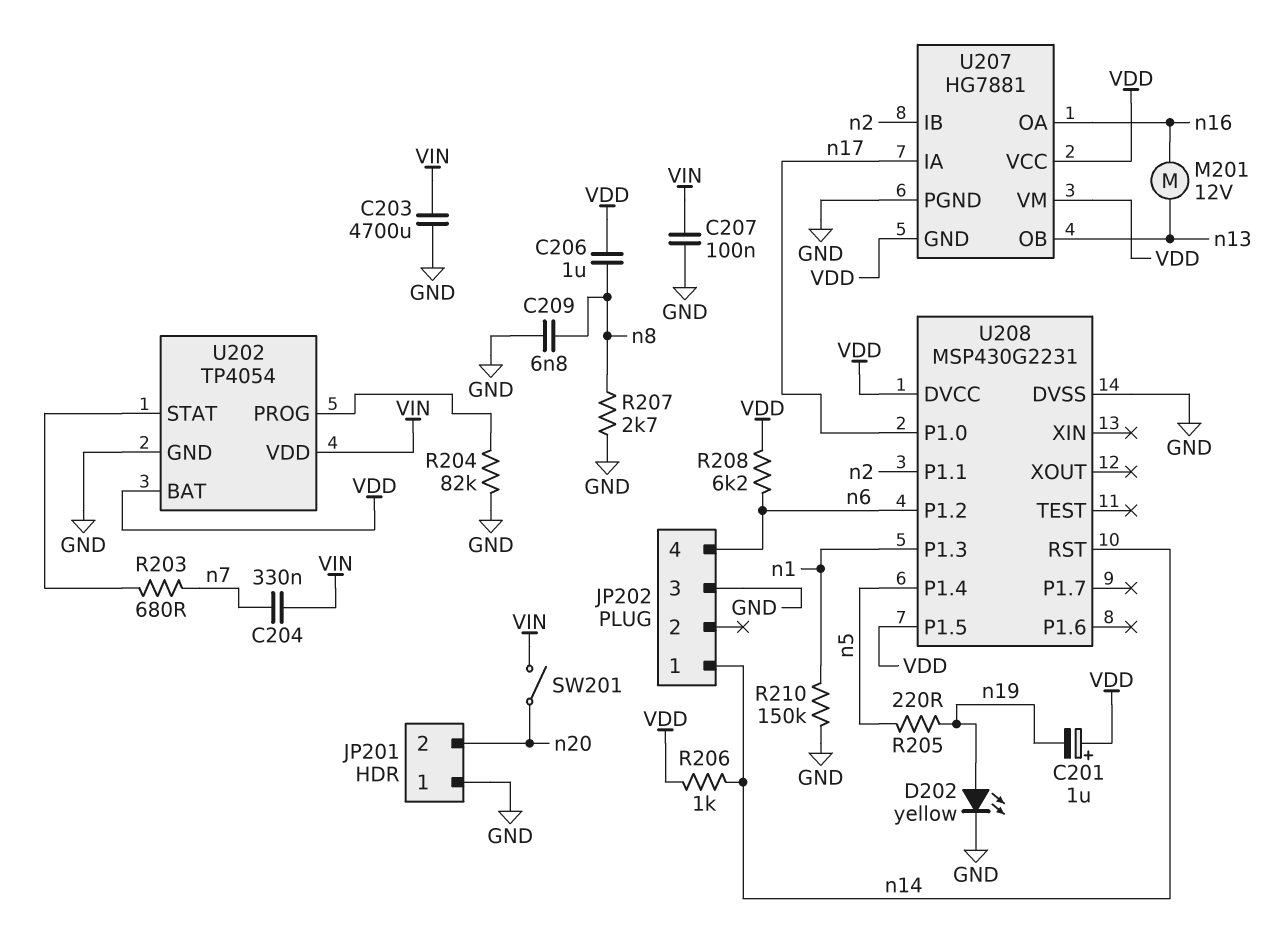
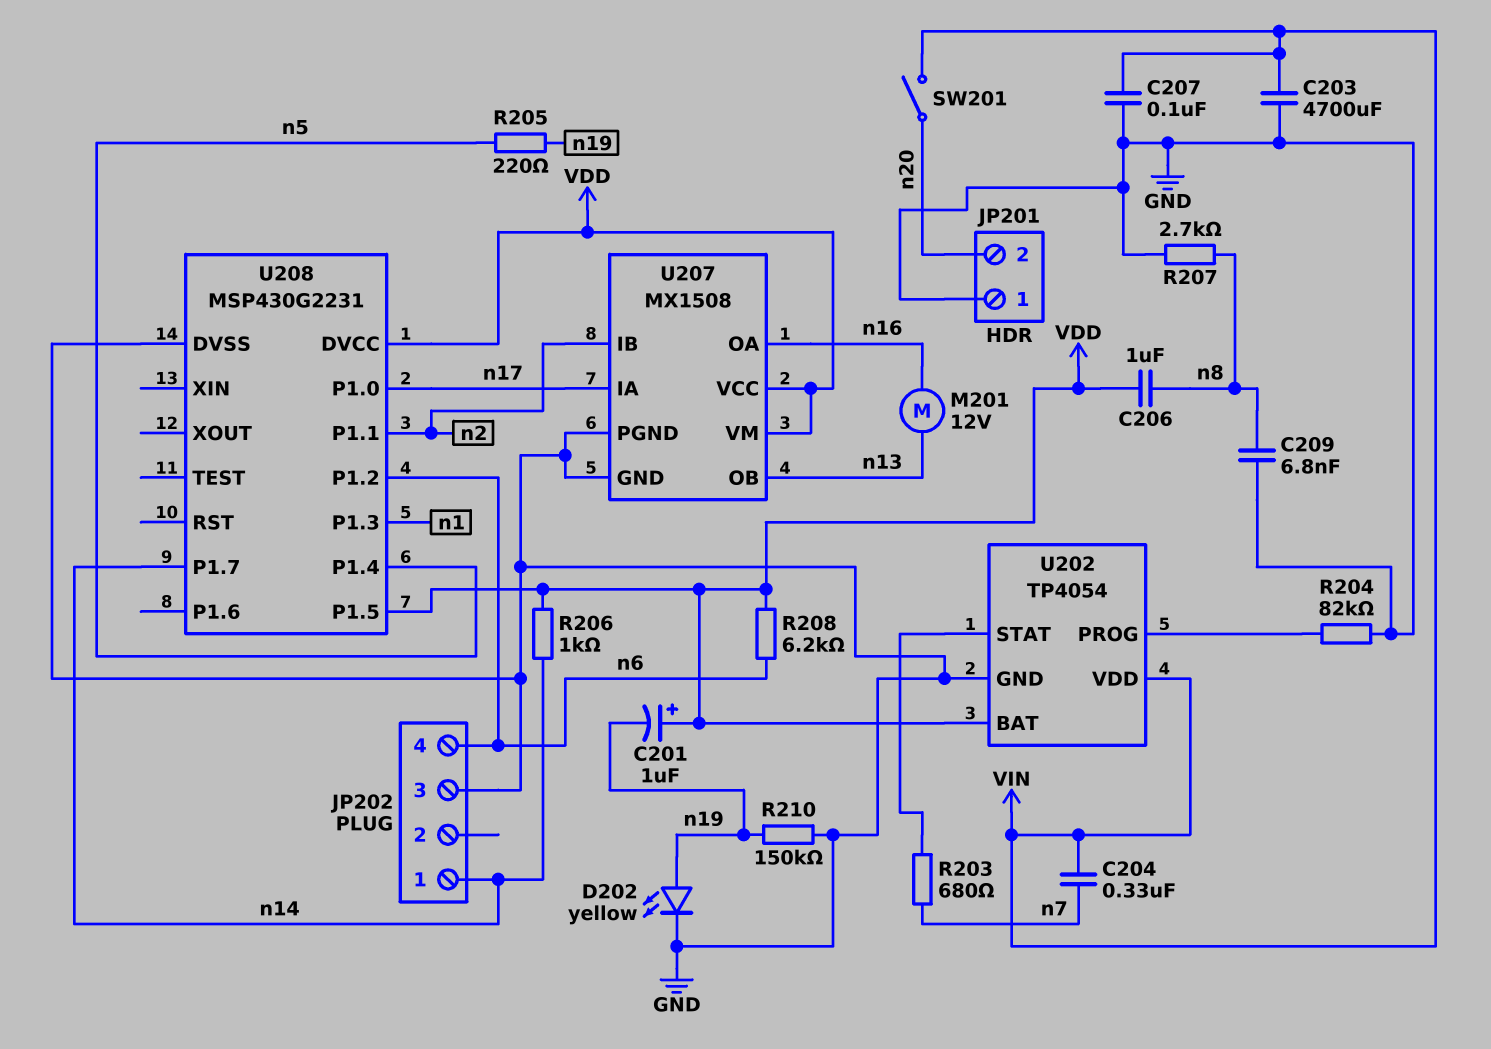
R210: 150k (GND, n1) -> 150k (GND, n19)
U207: HG7881 -> MX1508
U207 pin GND: VDD -> GND
U208 pin P1.7: none -> n14
U208 pin RST: n14 -> none

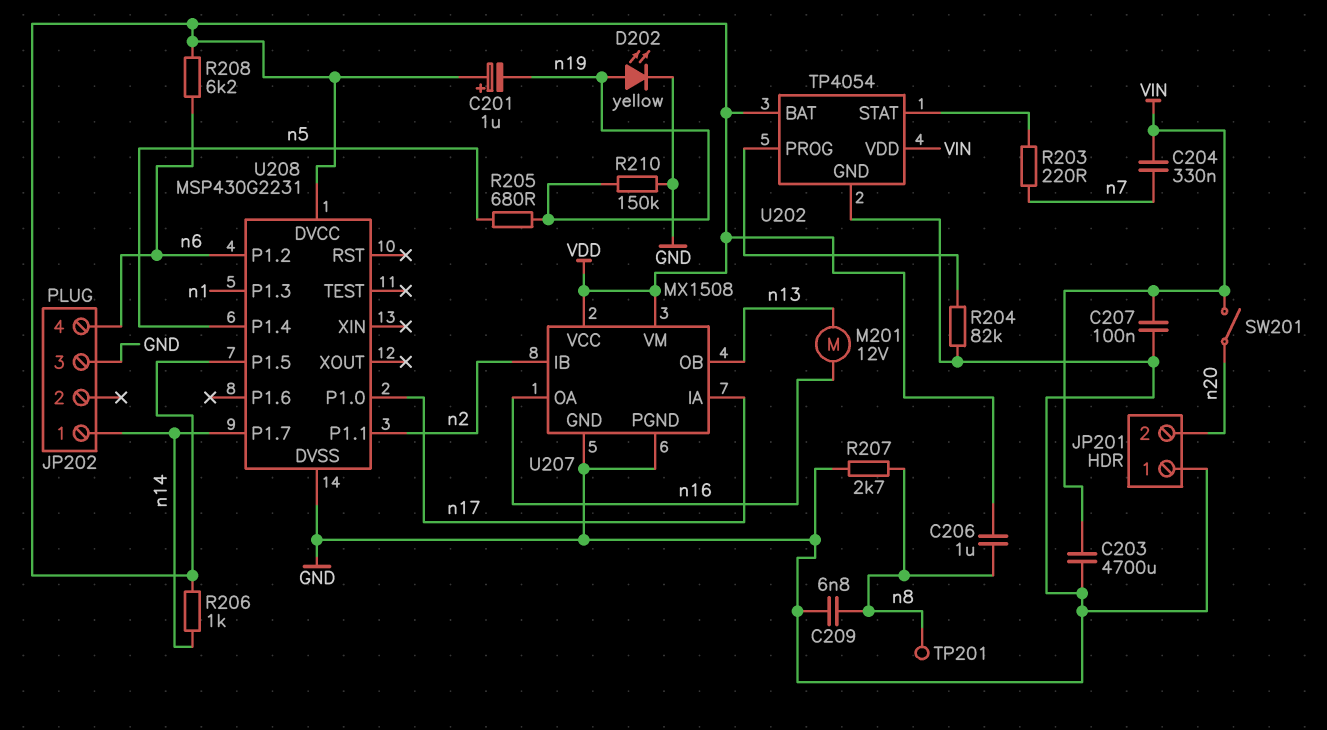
R203: 680 (U202/STAT, n7) -> 220 (U202/STAT, n7)
R205: 220 (n5, n19) -> 680 (n5, n19)
TP201: none -> test point (n8)

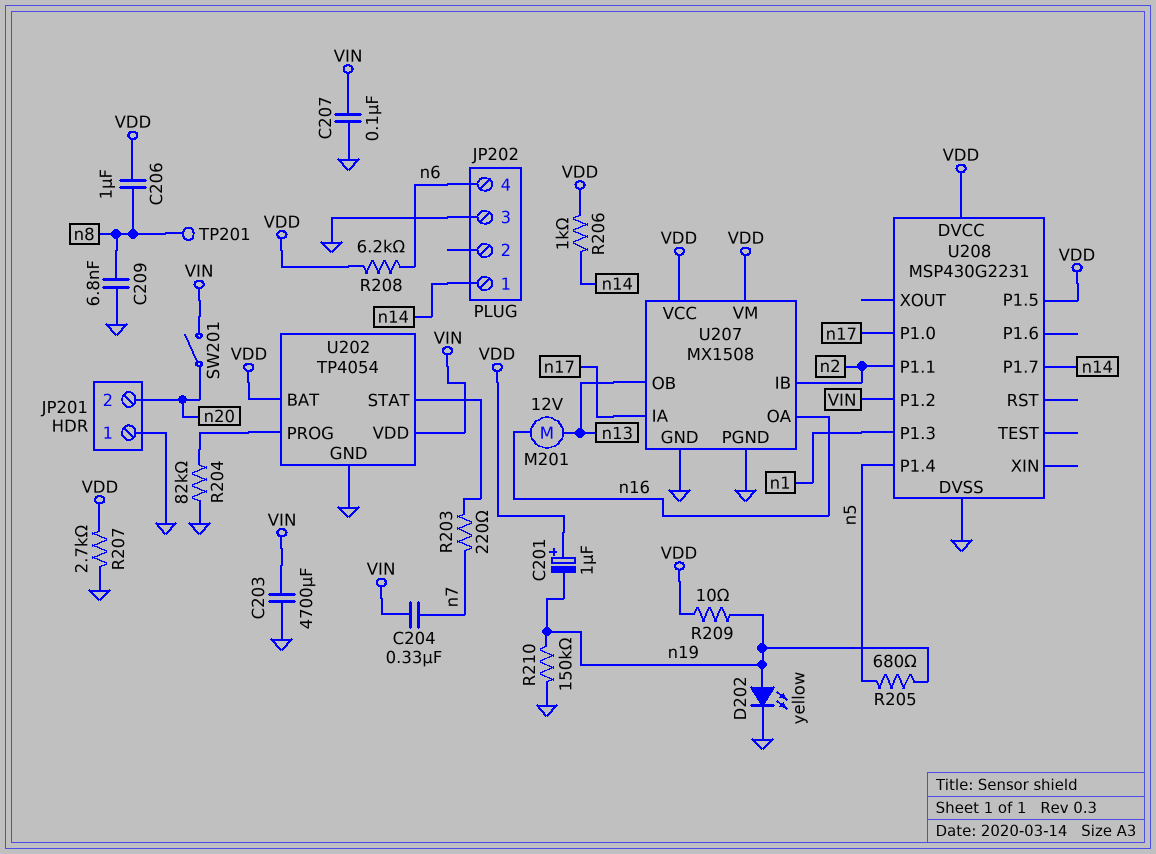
R207: 2.7k (GND, n8) -> 2.7k (GND, VDD)
R209: none -> 10 (VDD, n19)
U208 pin P1.2: n6 -> VIN

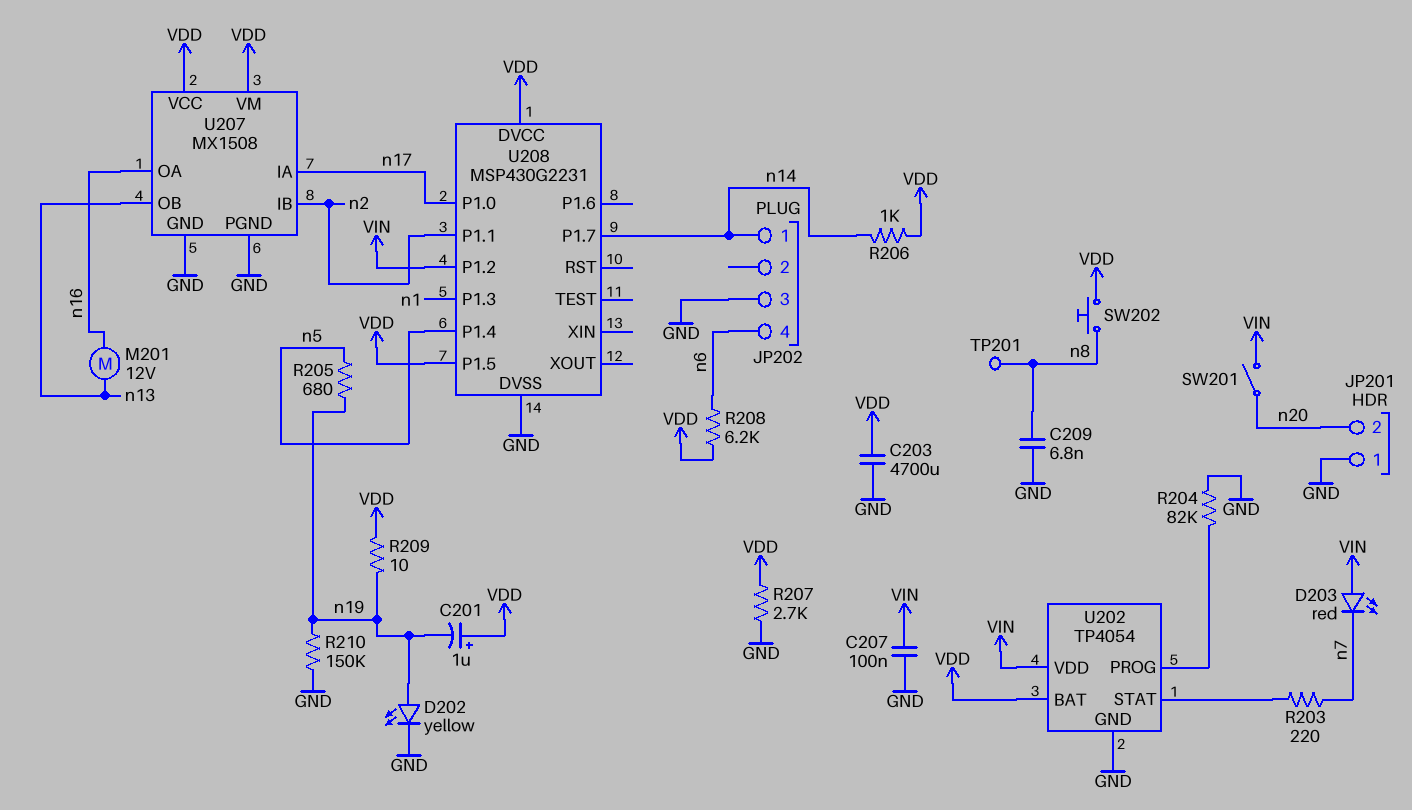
C203: 4700uF (GND, VIN) -> 4700uF (GND, VDD)
C204: 330nF (VIN, n7) -> none
C206: 1uF (VDD, n8) -> none
D203: none -> LED red (A VIN, K n7)
SW202: none -> button (VDD, n8)

